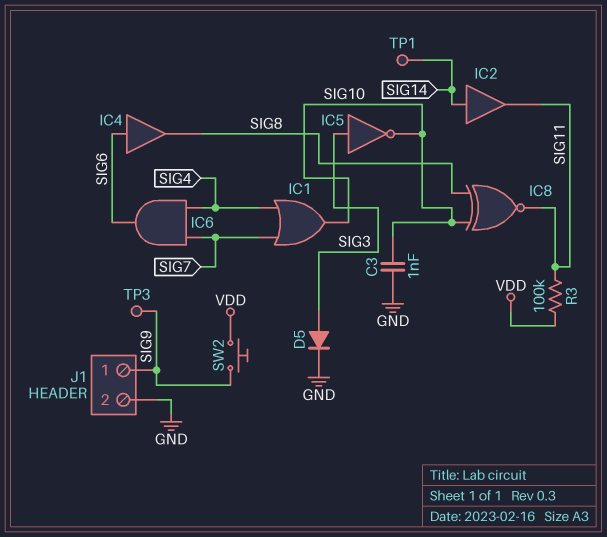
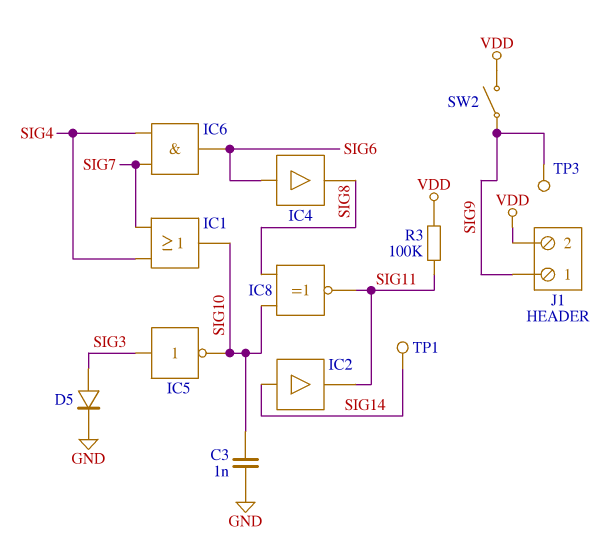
J1 pin 2: GND -> VDD
SW2: button (SIG9, VDD) -> switch (SIG9, VDD)

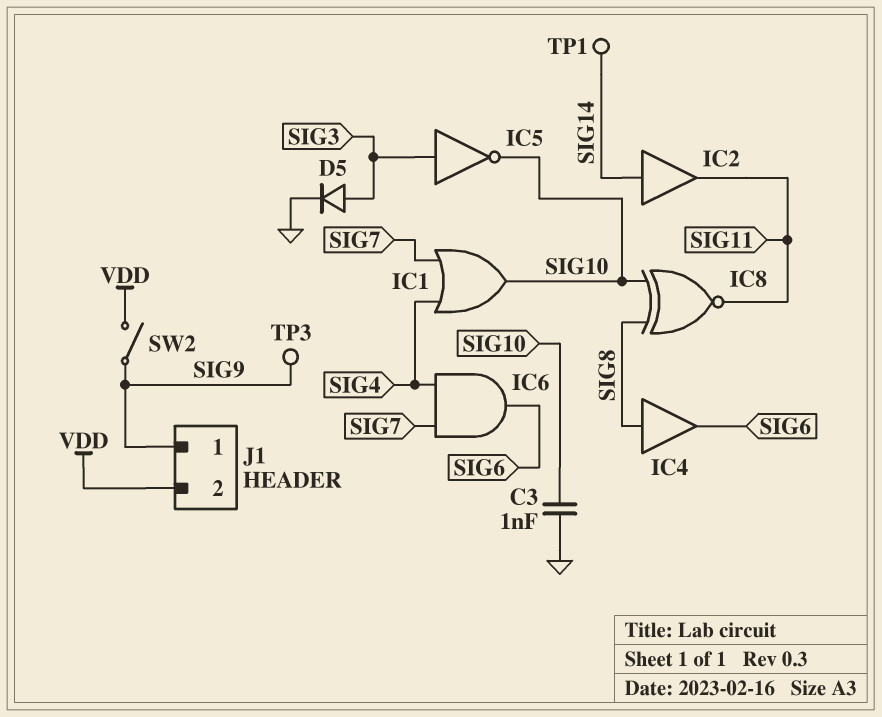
IC4: buffer (in SIG6, out SIG8) -> buffer (in SIG8, out SIG6)
R3: 100k (SIG11, VDD) -> none

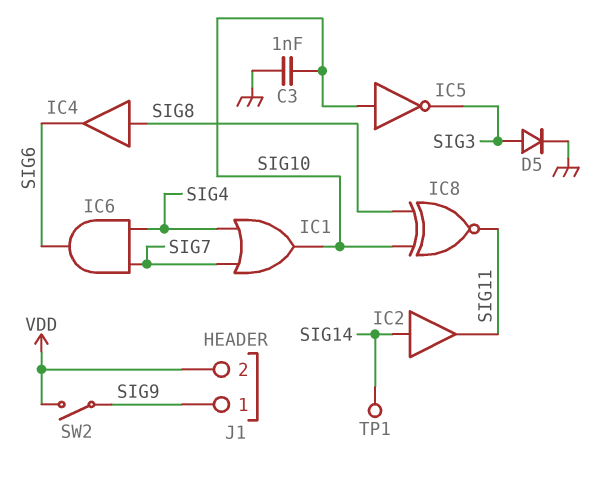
IC5: NOT (in SIG3, out SIG10) -> NOT (in SIG10, out SIG3)
TP3: test point (SIG9) -> none

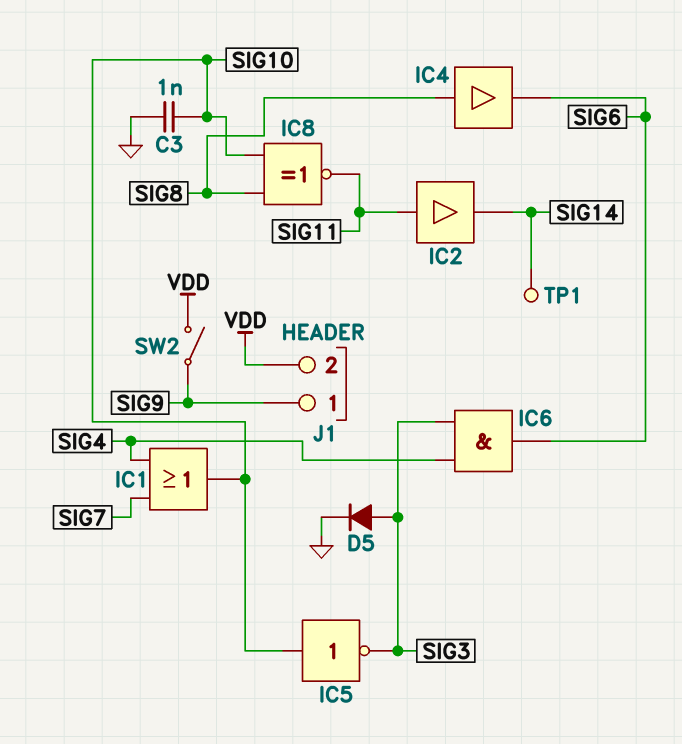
IC2: buffer (in SIG14, out SIG11) -> buffer (in SIG11, out SIG14)
IC6: AND (in SIG4, in SIG7, out SIG6) -> AND (in SIG3, in SIG4, out SIG6)

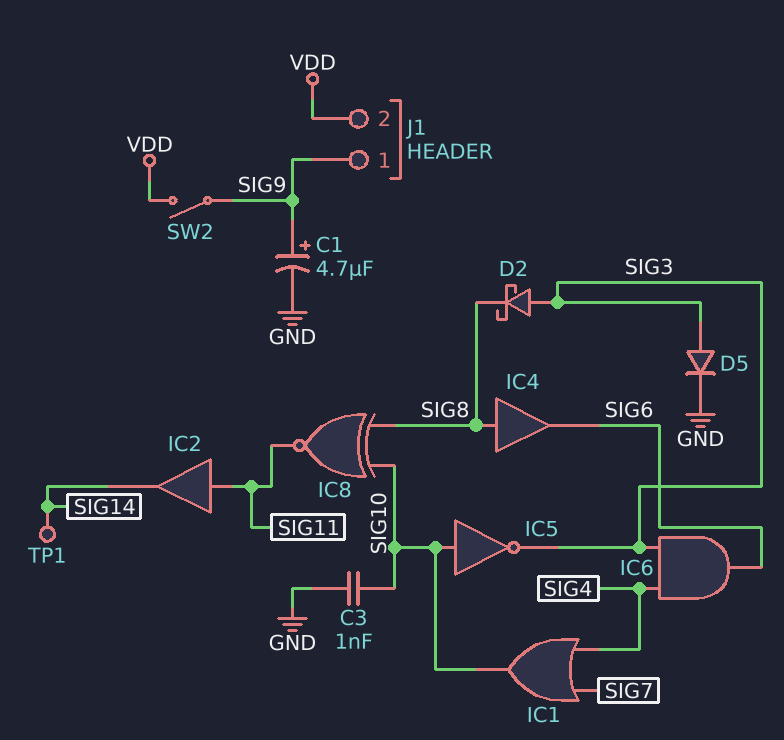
C1: none -> 4.7uF (plus SIG9, minus GND)
D2: none -> schottky (A SIG3, K SIG8)

